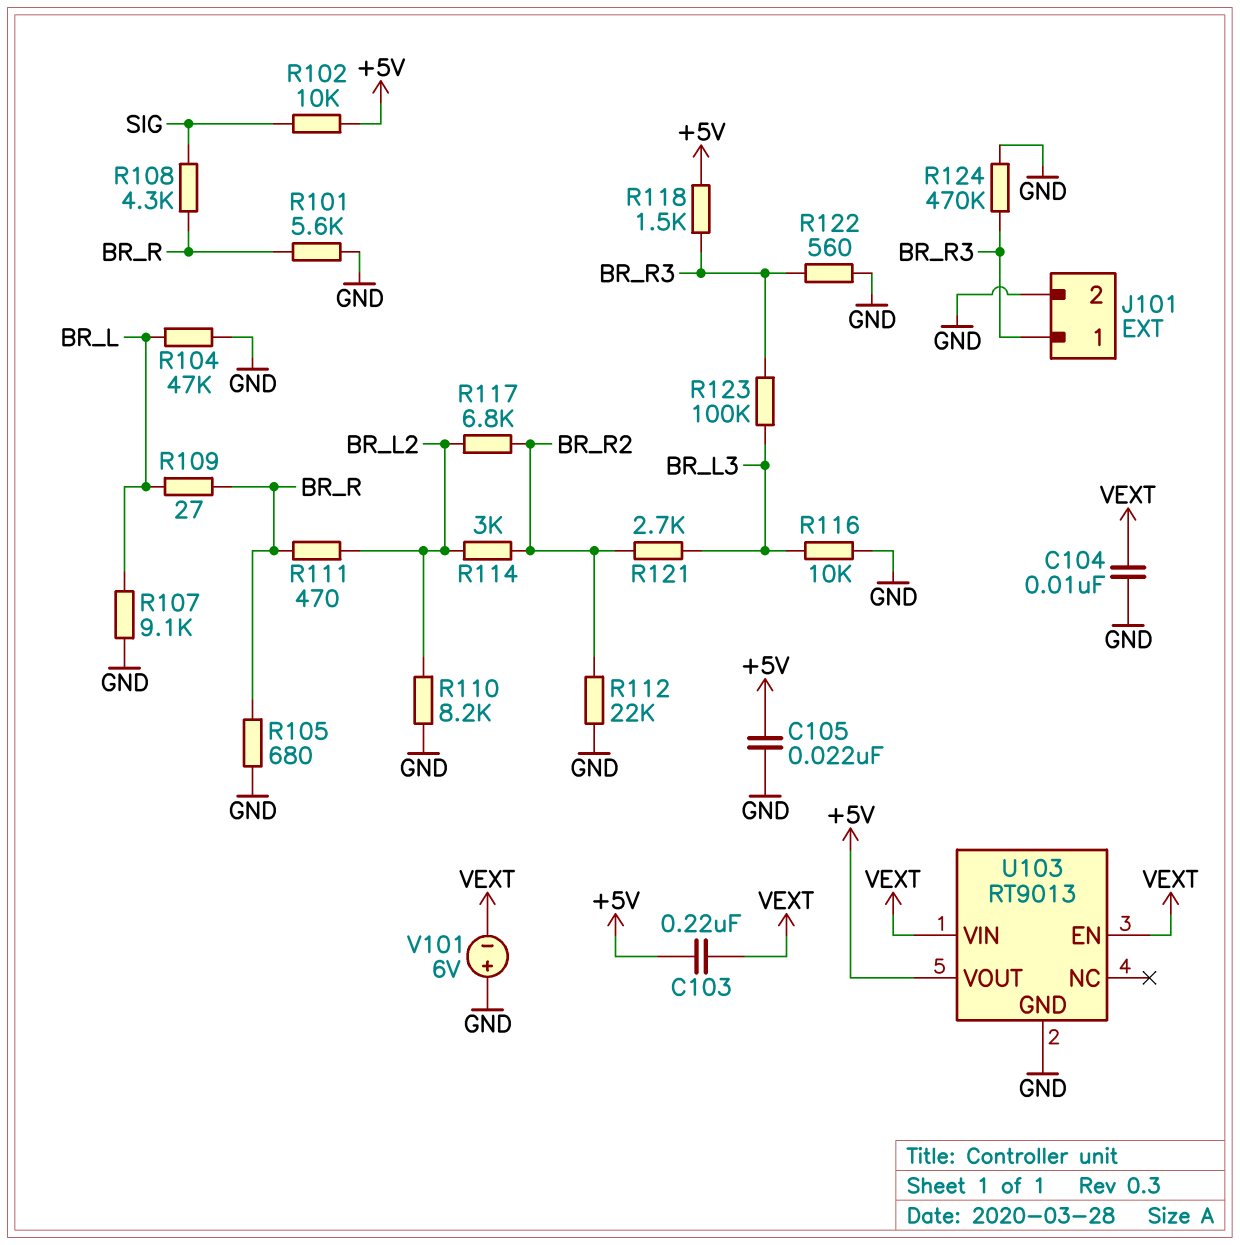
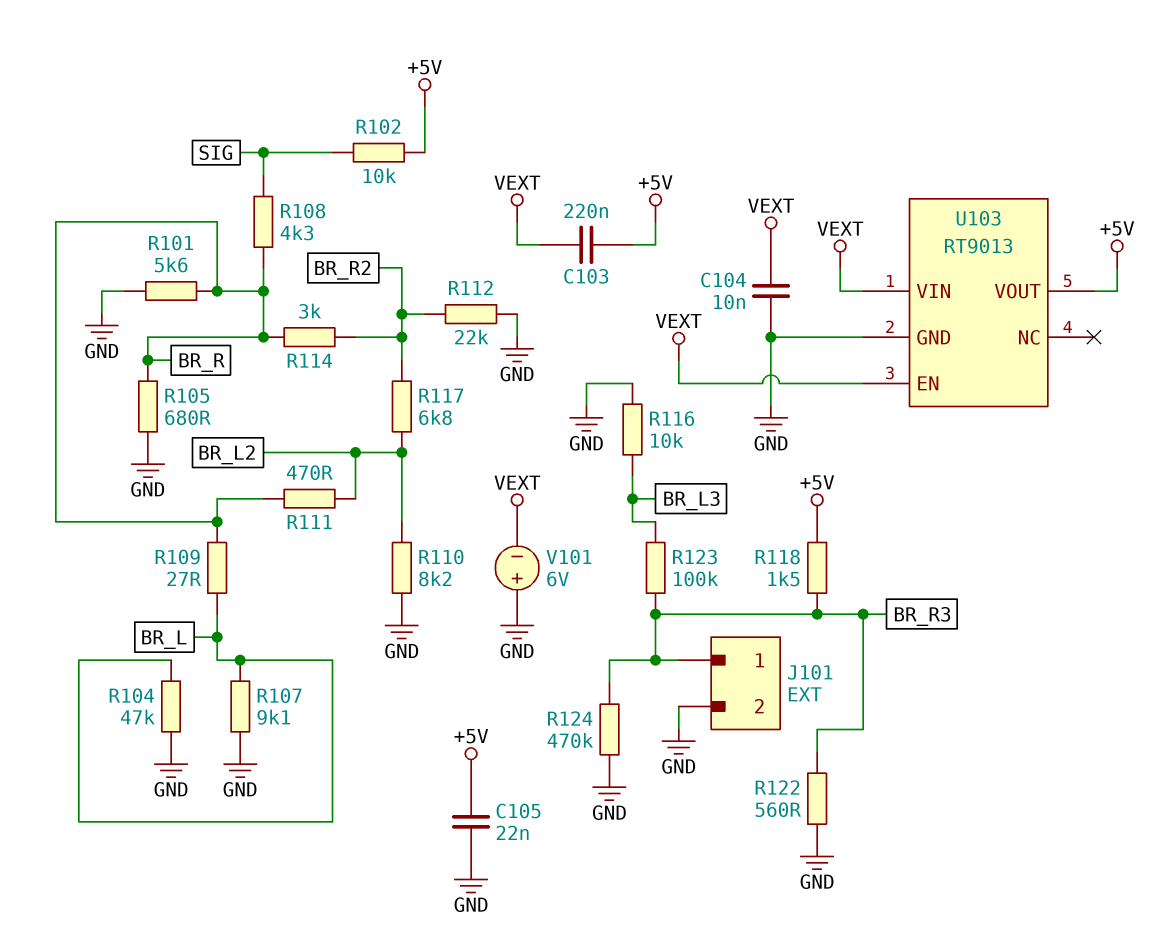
R114: 3k (BR_L2, BR_R2) -> 3k (BR_R, BR_R2)
R121: 2.7k (BR_L3, BR_R2) -> none

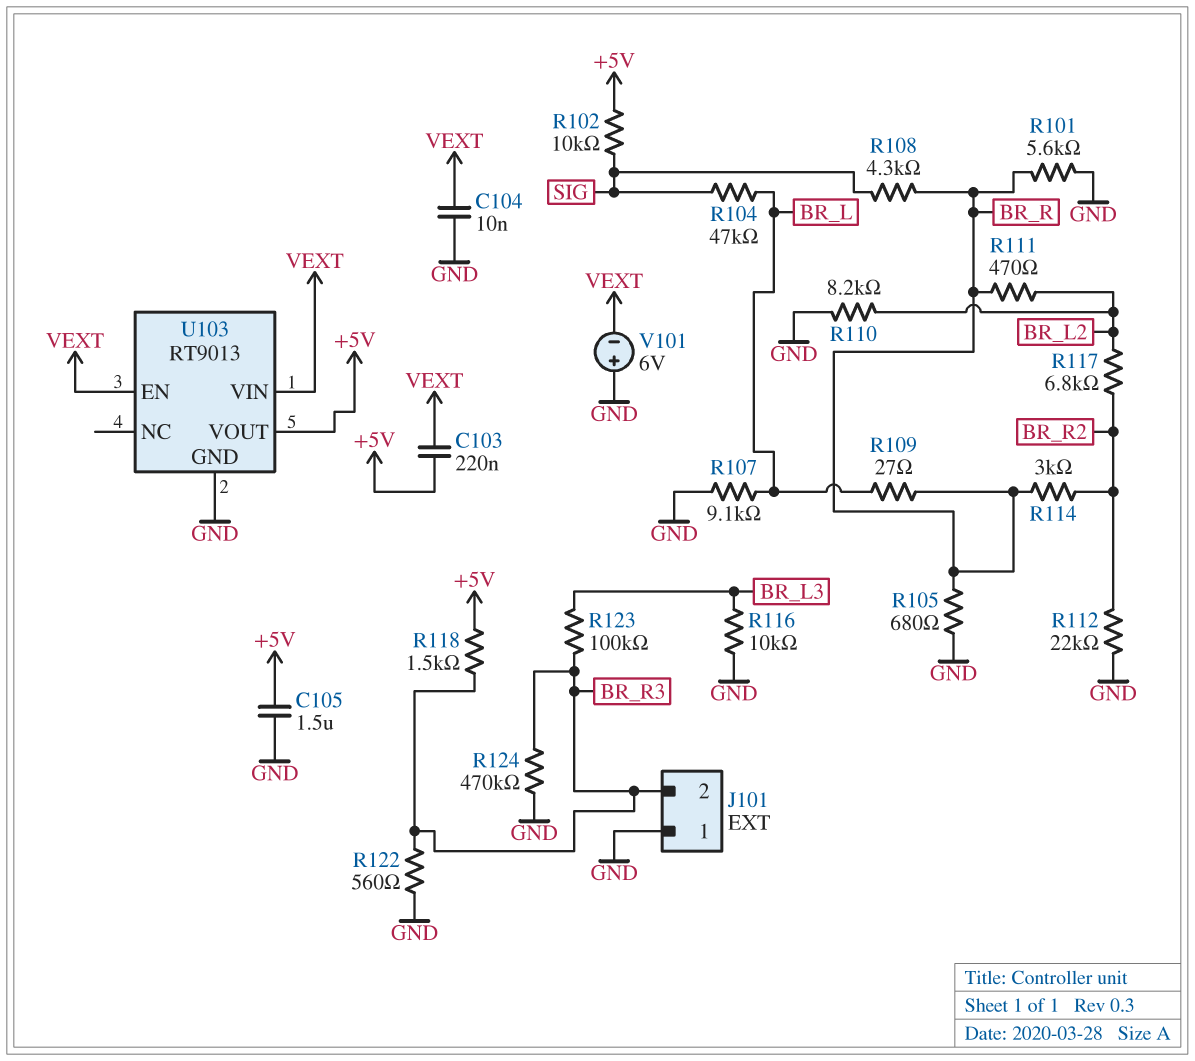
C105: 22nF (+5V, GND) -> 1.5uF (+5V, GND)
J101 pin 1: BR_R3 -> GND
J101 pin 2: GND -> BR_R3
R104: 47k (BR_L, GND) -> 47k (BR_L, SIG)

